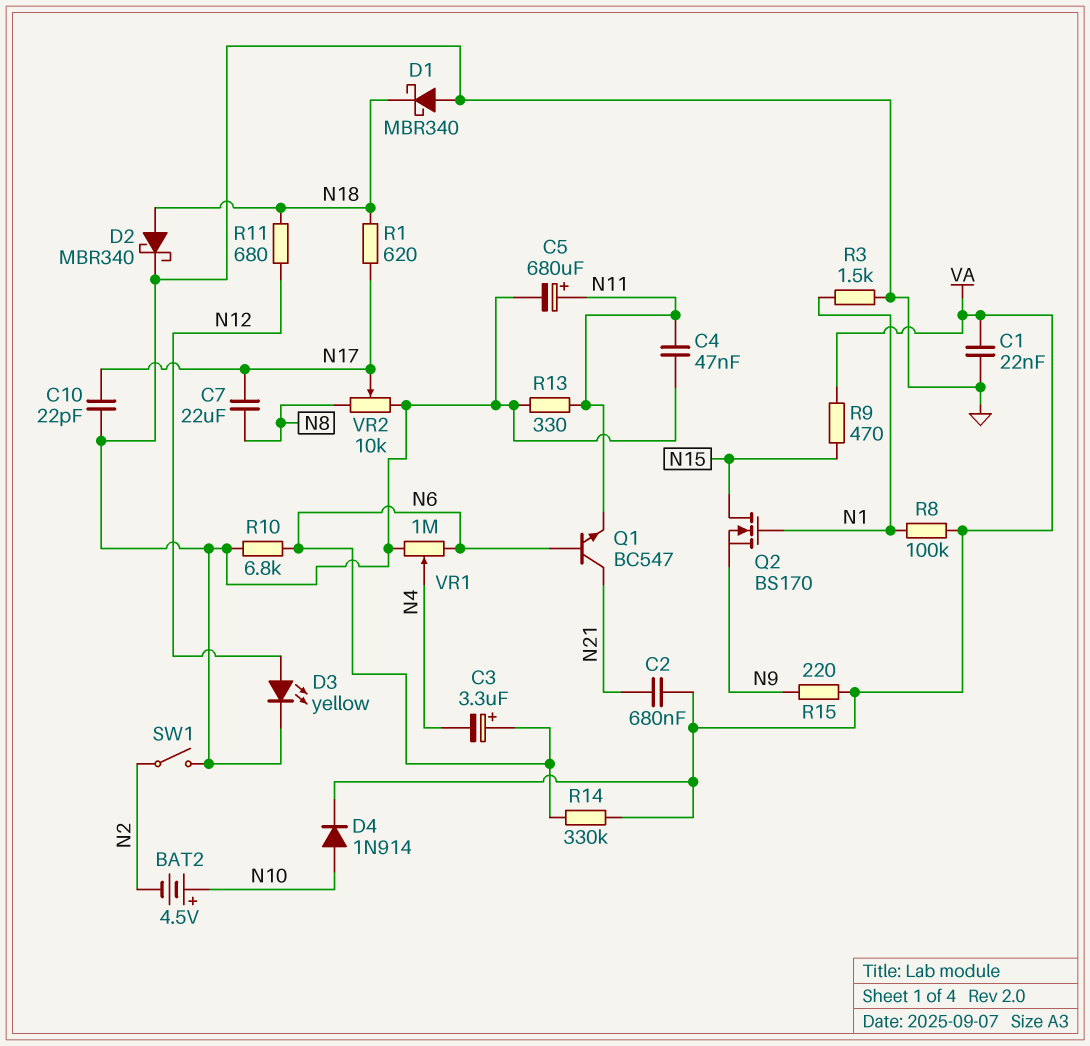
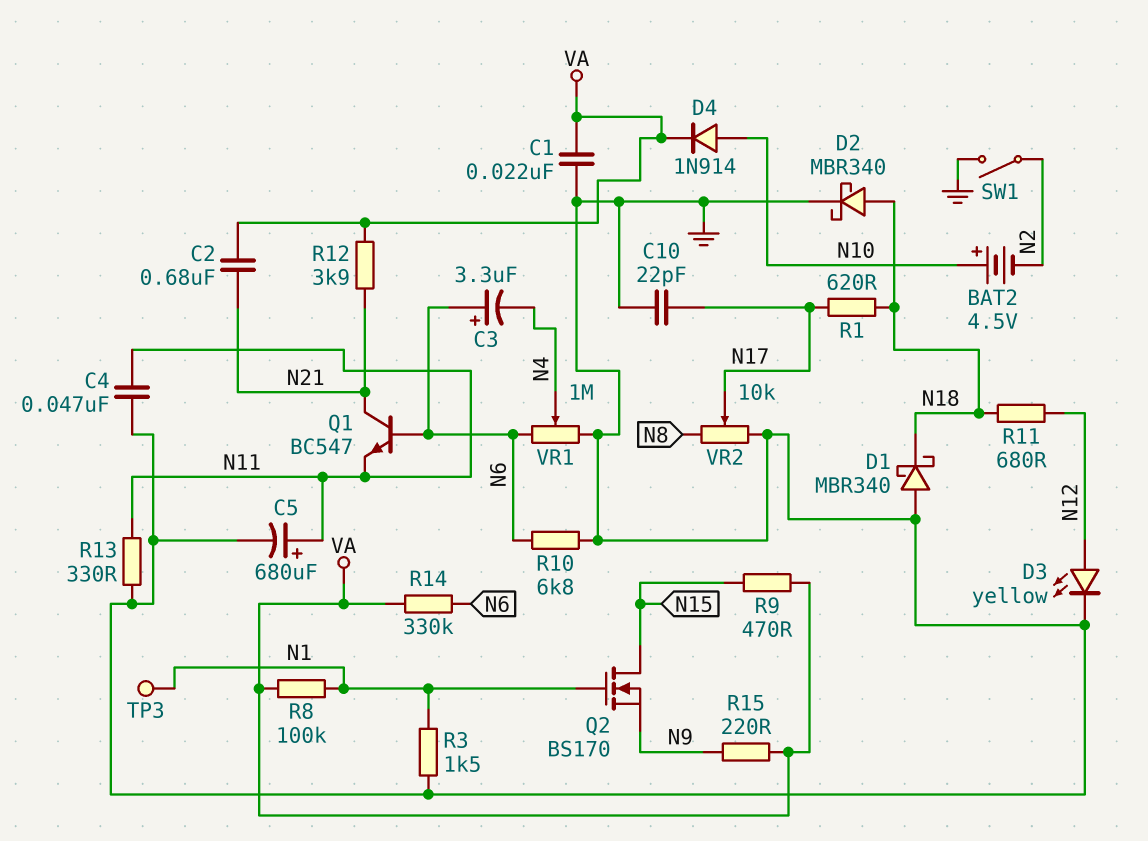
C7: 22uF (N8, N17) -> none
R12: none -> 3.9k (N21, VA)
TP3: none -> test point (N1)

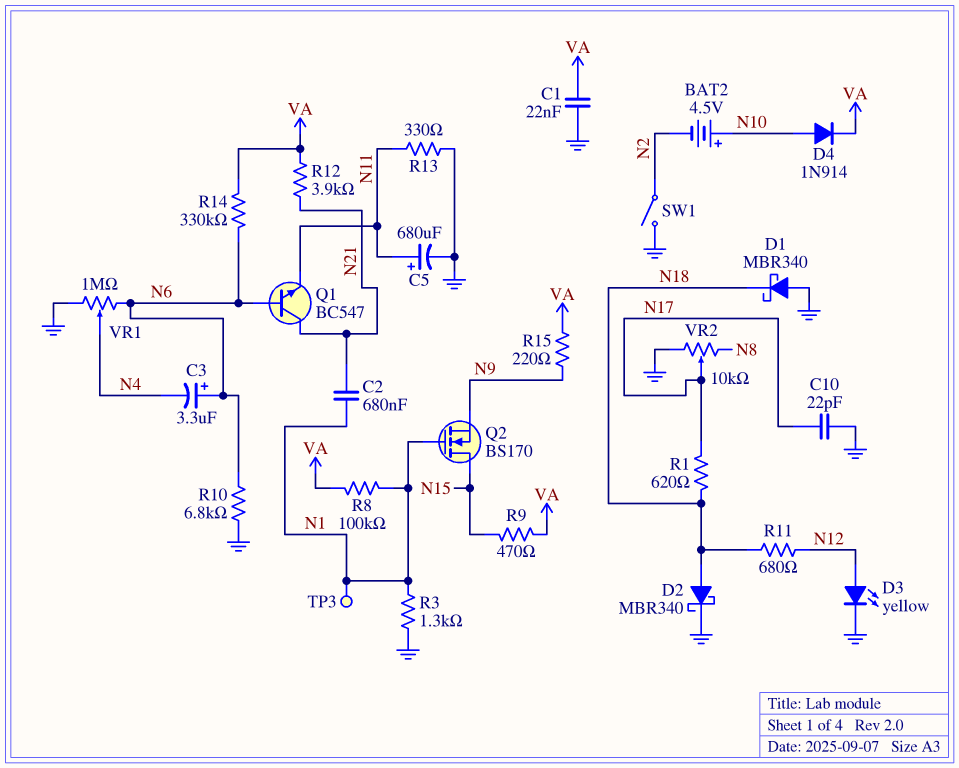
C2: 680nF (N21, VA) -> 680nF (N1, N21)
C4: 47nF (GND, N11) -> none
R3: 1.5k (GND, N1) -> 1.3k (GND, N1)

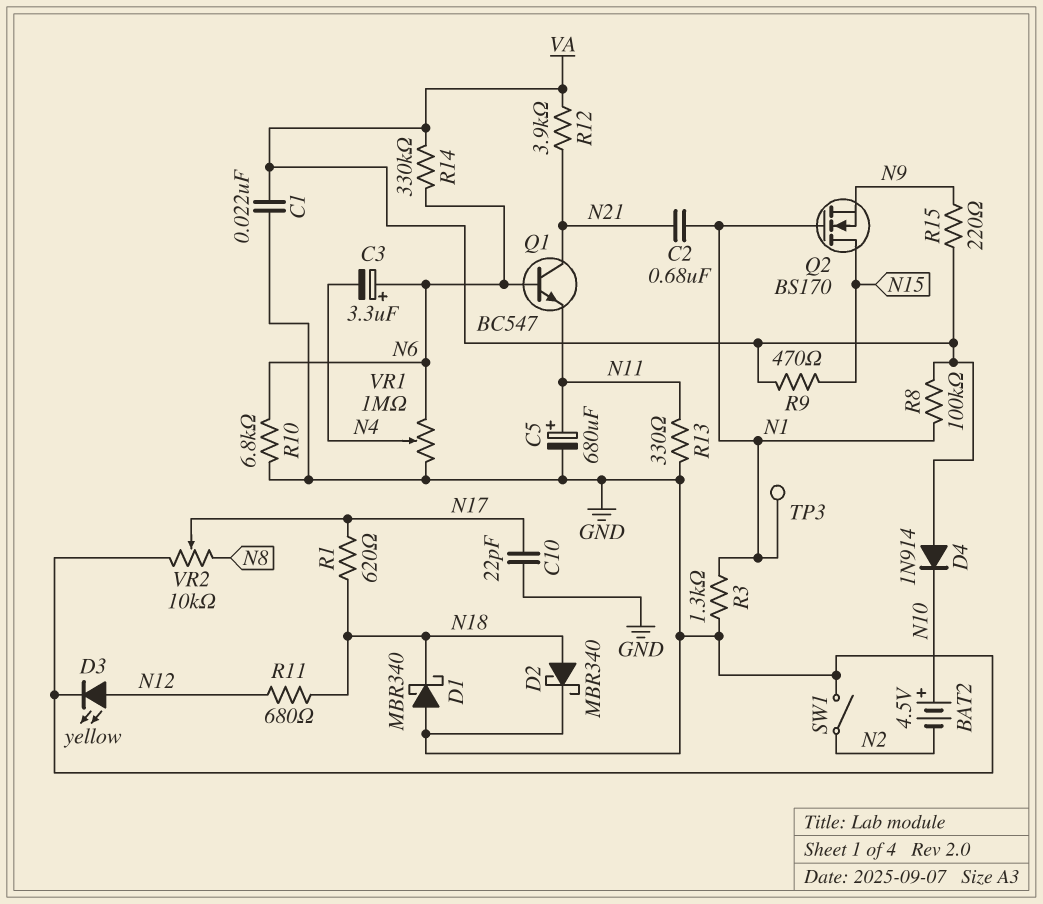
D4: diode 1N914 (A N10, K VA) -> diode 1N914 (A VA, K N10)

